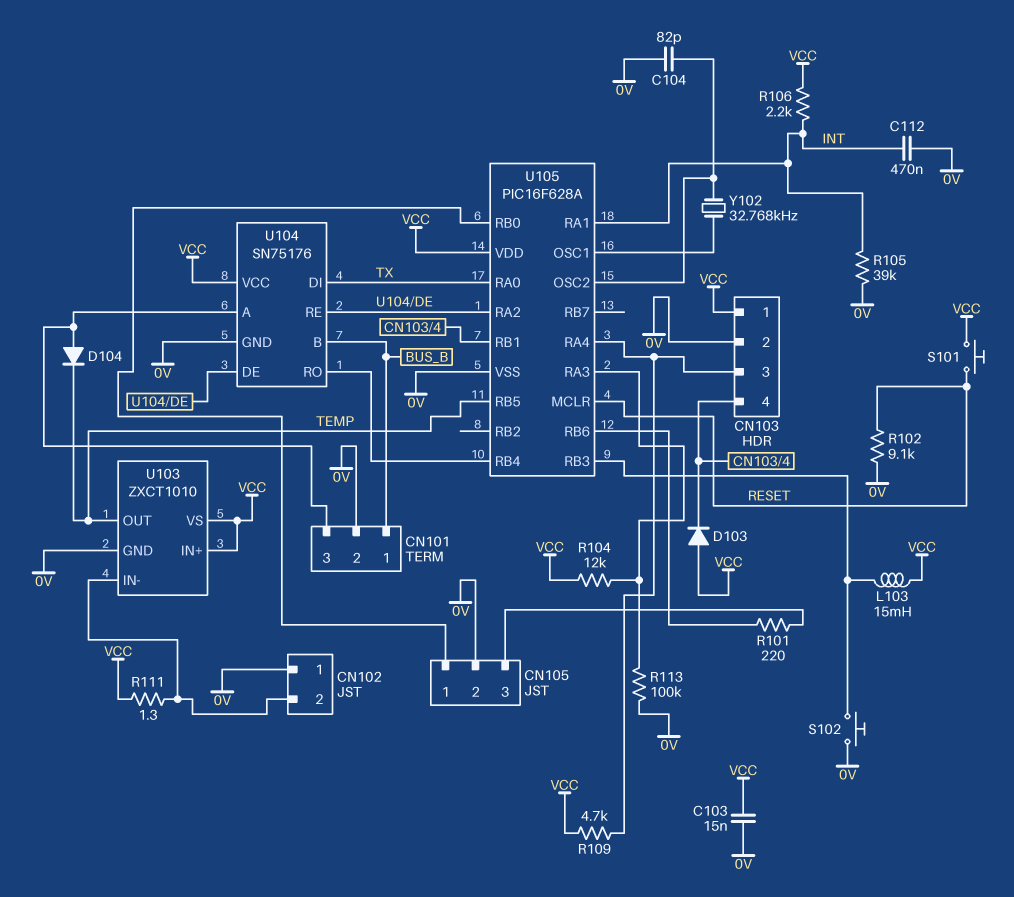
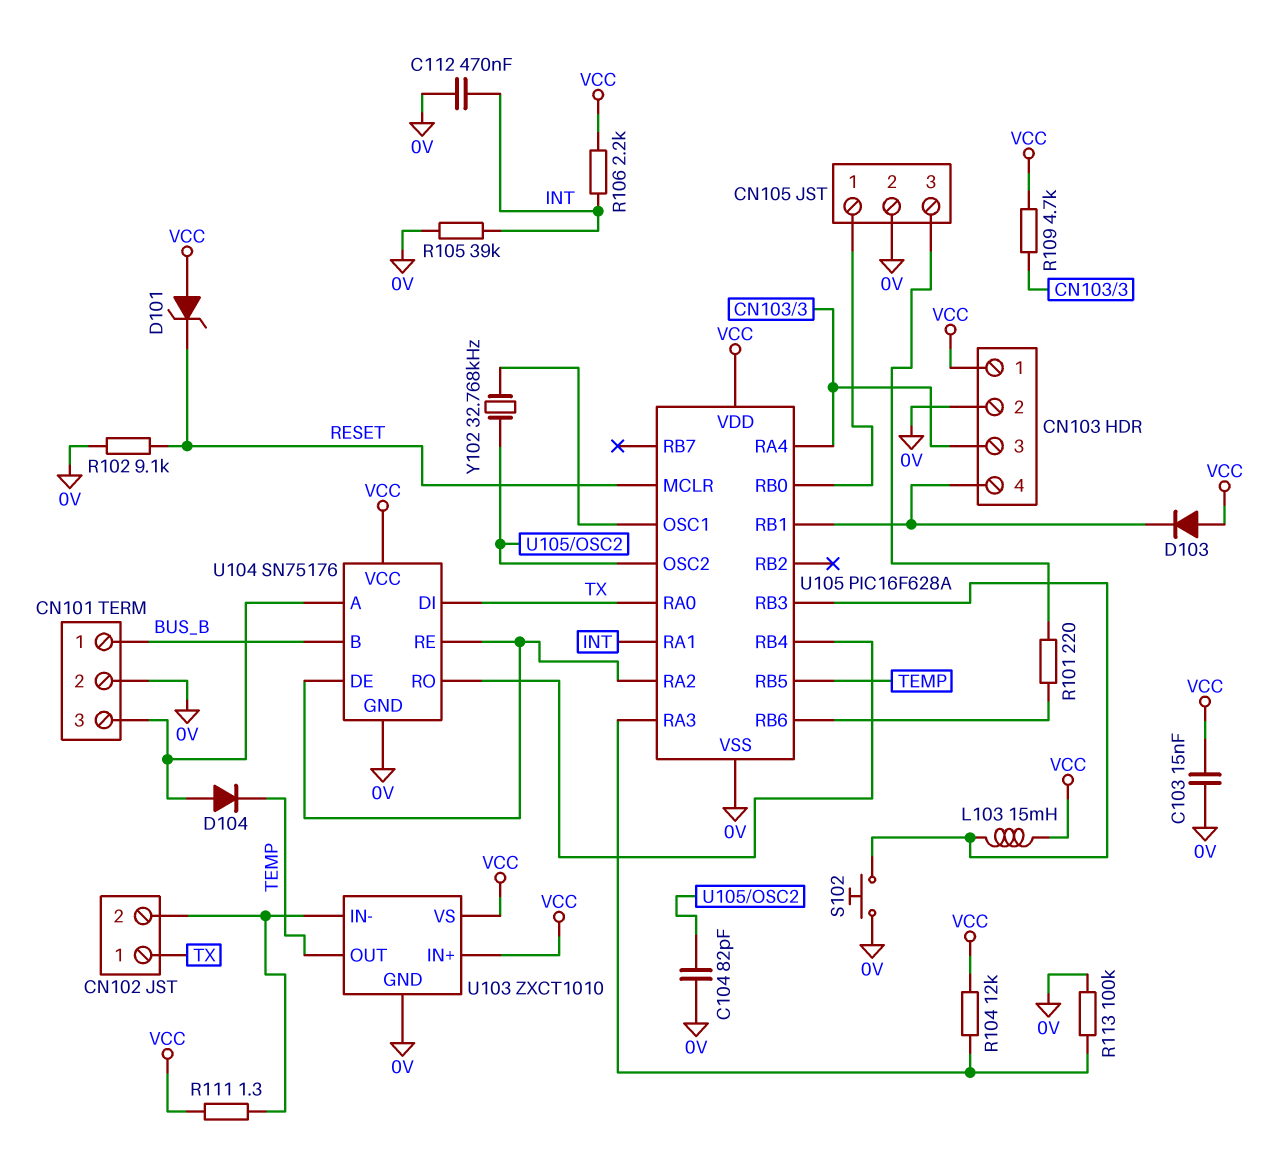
CN102 pin 1: 0V -> TX
D101: none -> zener (A VCC, K RESET)
S101: button (RESET, VCC) -> none

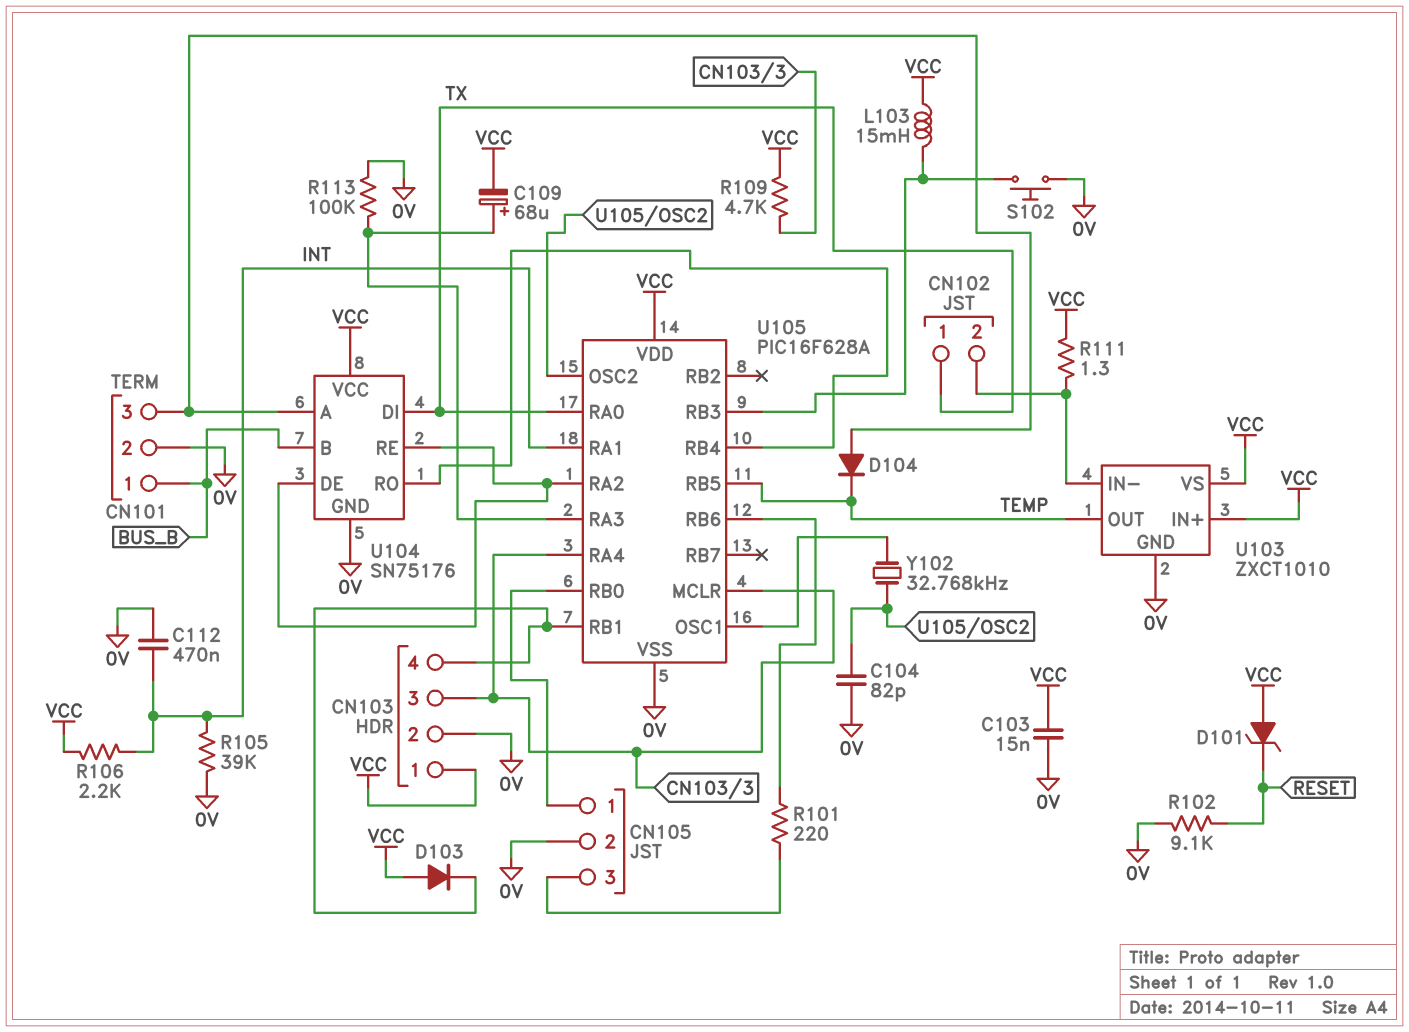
C109: none -> 68uF (plus U105/RA3, minus VCC)
R104: 12k (U105/RA3, VCC) -> none
U105 pin MCLR: RESET -> CN103/3

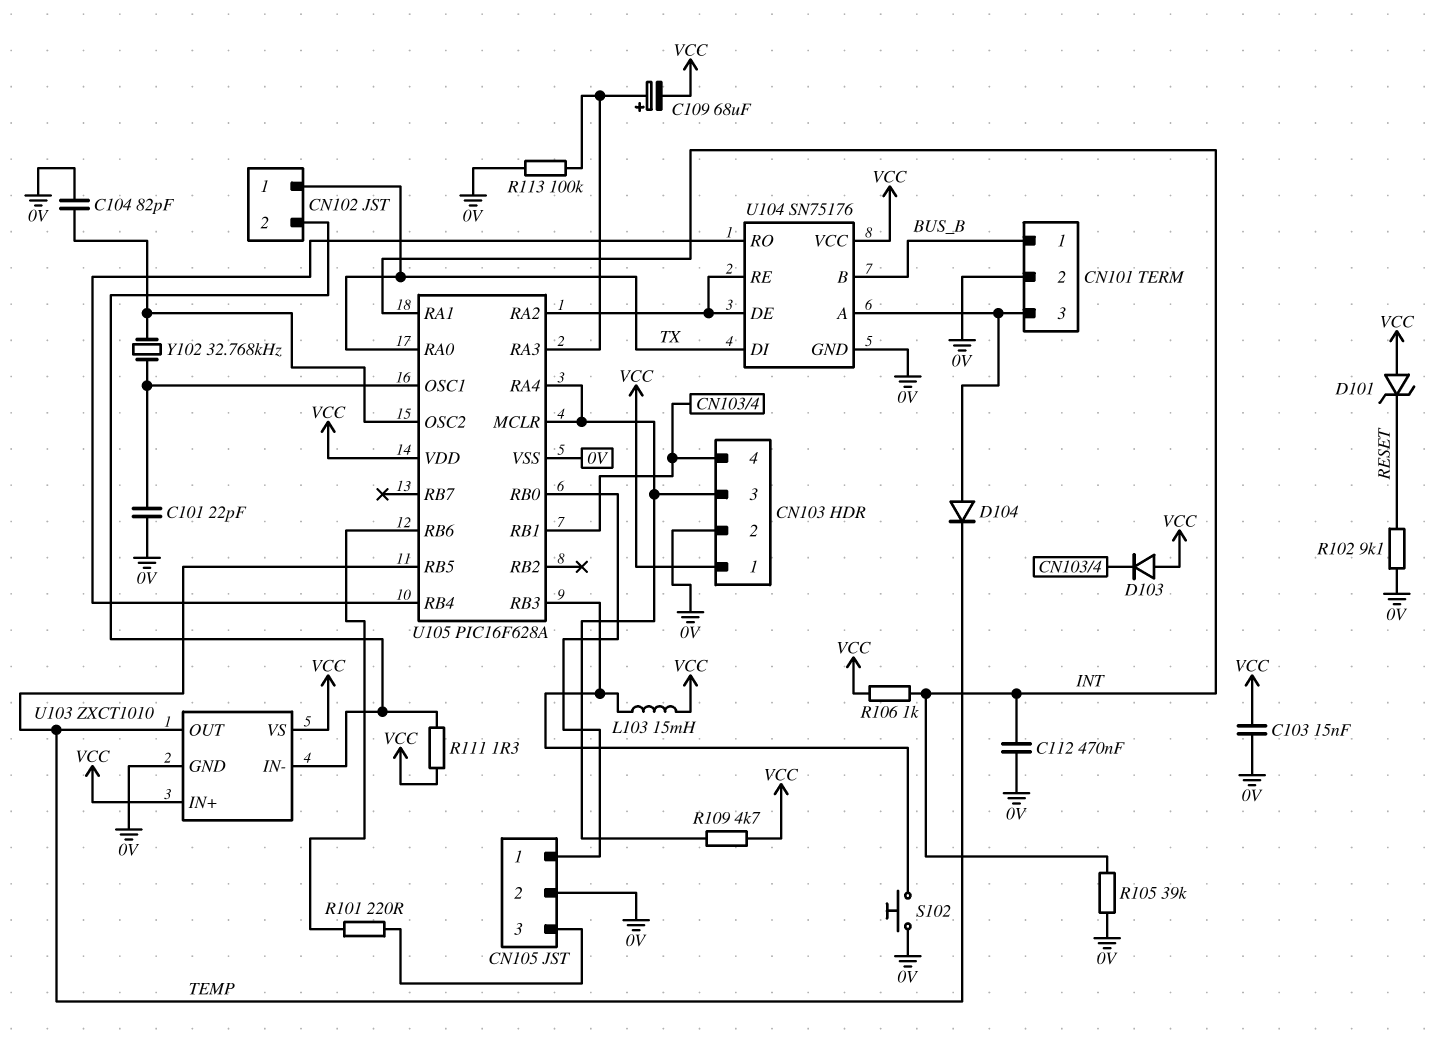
C101: none -> 22pF (0V, U105/OSC1)
R106: 2.2k (INT, VCC) -> 1k (INT, VCC)

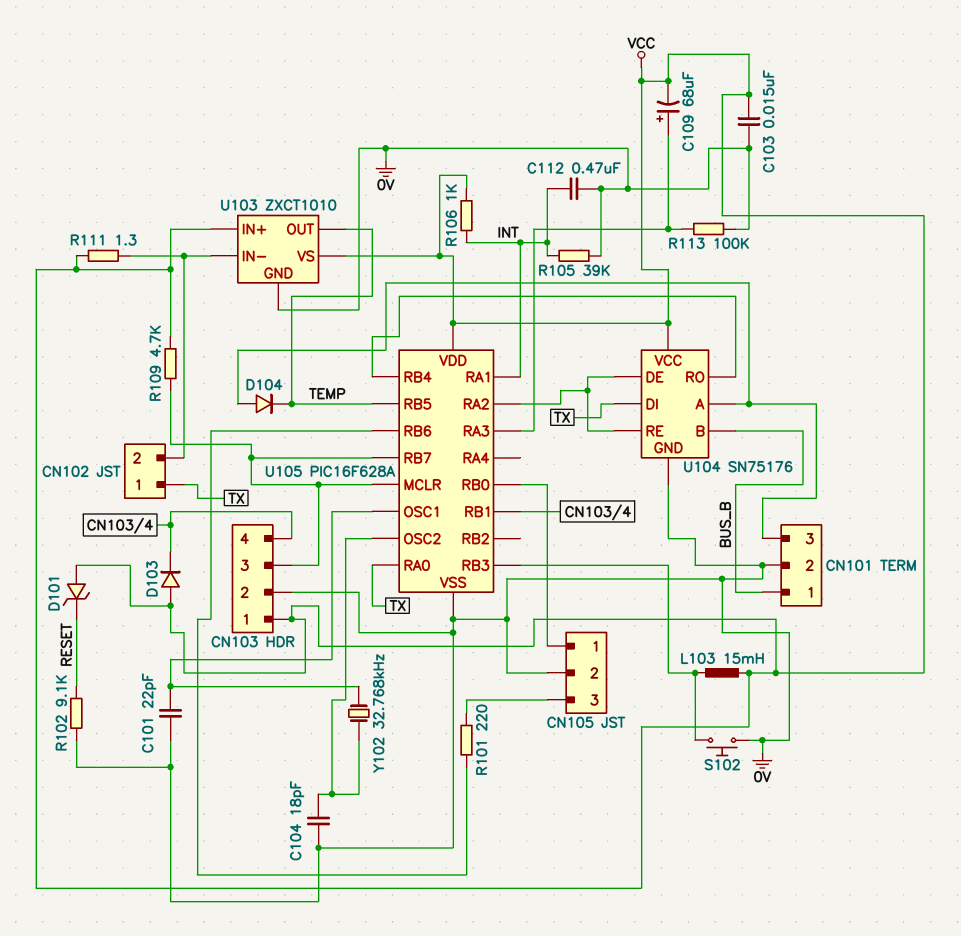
C104: 82pF (0V, U105/OSC2) -> 18pF (0V, U105/OSC2)
U105 pin RA4: CN103/3 -> none
U105 pin RB7: none -> CN103/3

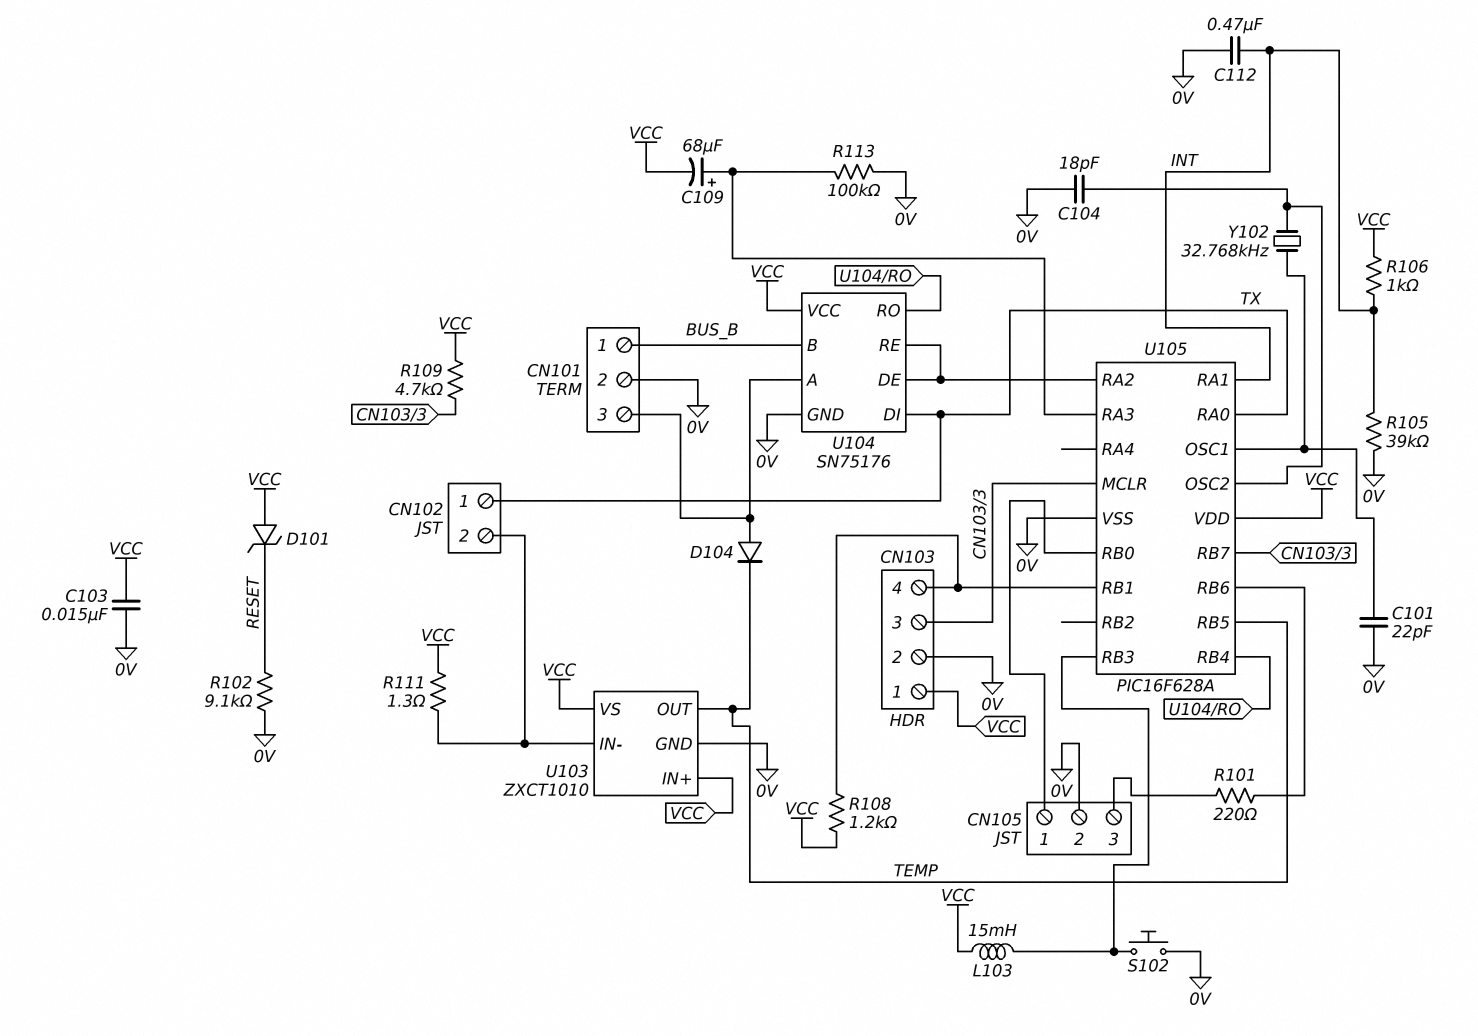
D103: diode (A VCC, K CN103/4) -> none
R108: none -> 1.2k (CN103/4, VCC)

